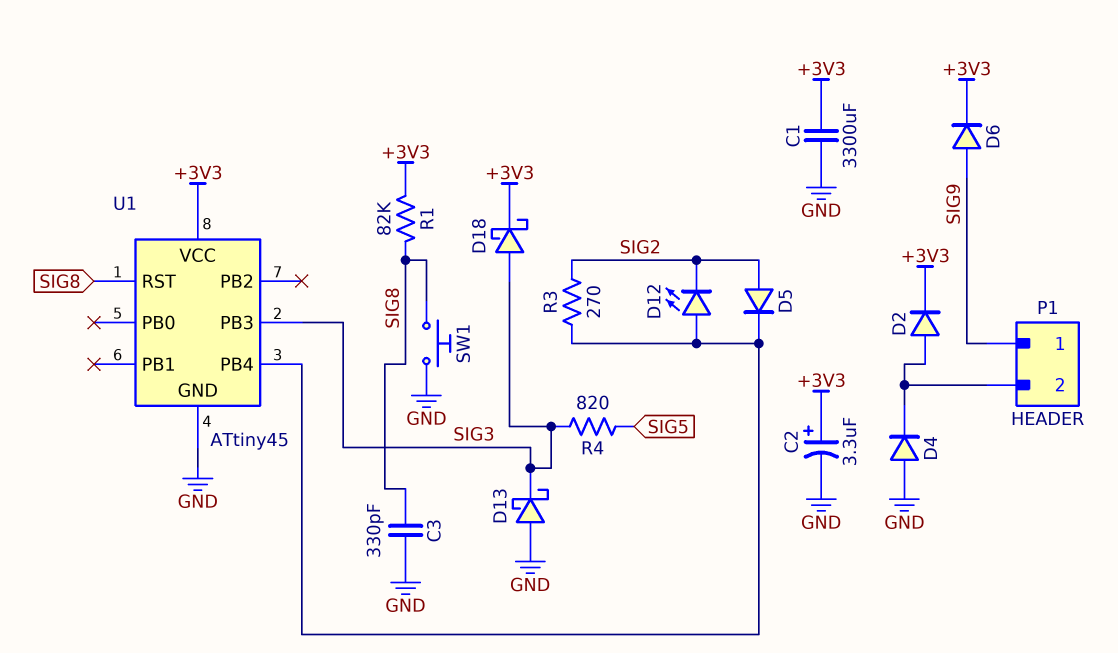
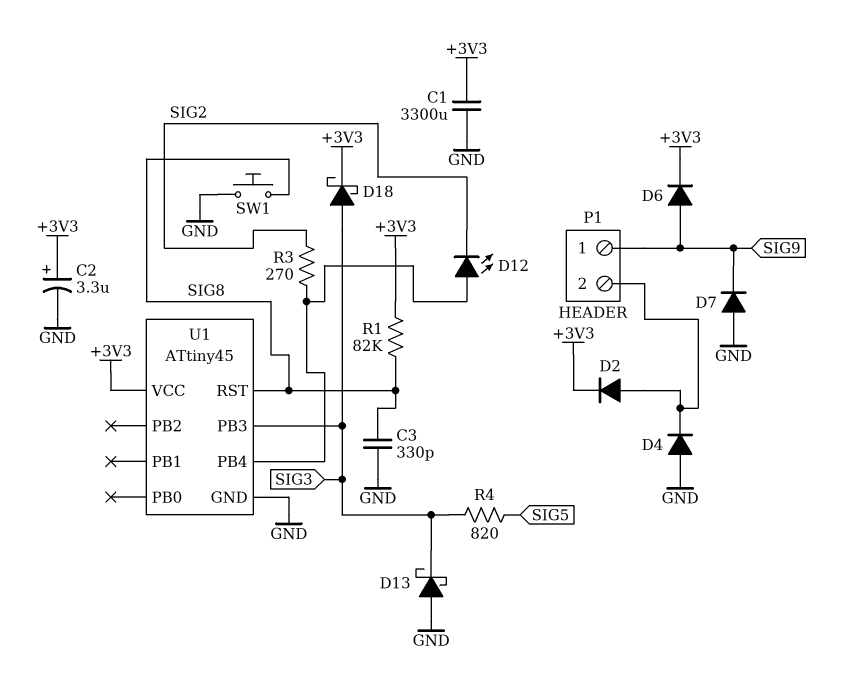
D5: diode (A SIG2, K U1/PB4) -> none
D7: none -> diode (A GND, K SIG9)

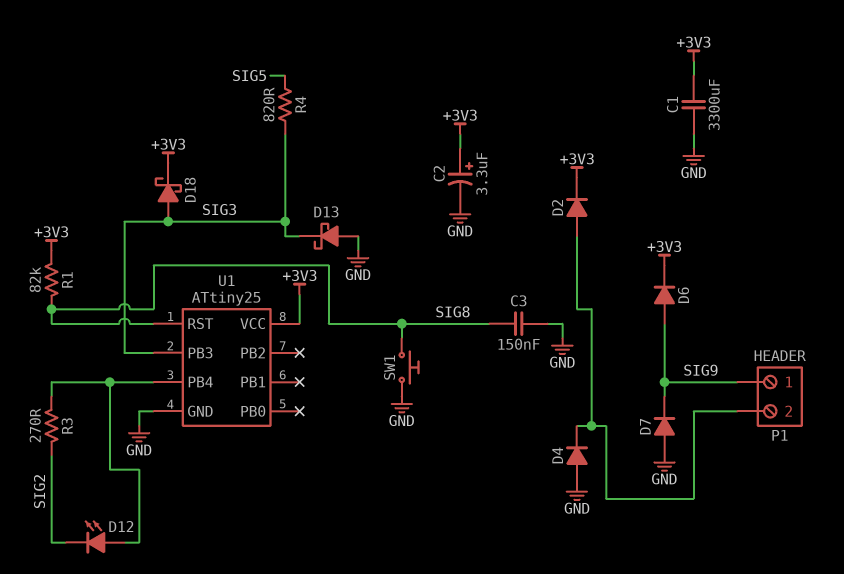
C3: 330pF (GND, SIG8) -> 150nF (GND, SIG8)
U1: ATtiny45 -> ATtiny25

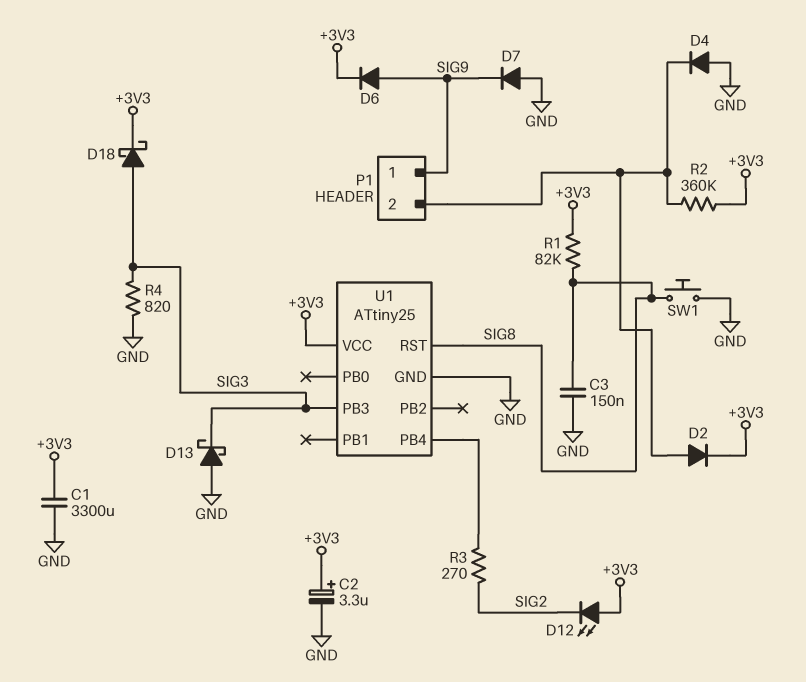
D12: LED (A U1/PB4, K SIG2) -> LED (A +3V3, K SIG2)
R2: none -> 360k (+3V3, P1/2)
R4: 820 (SIG3, SIG5) -> 820 (GND, SIG3)

